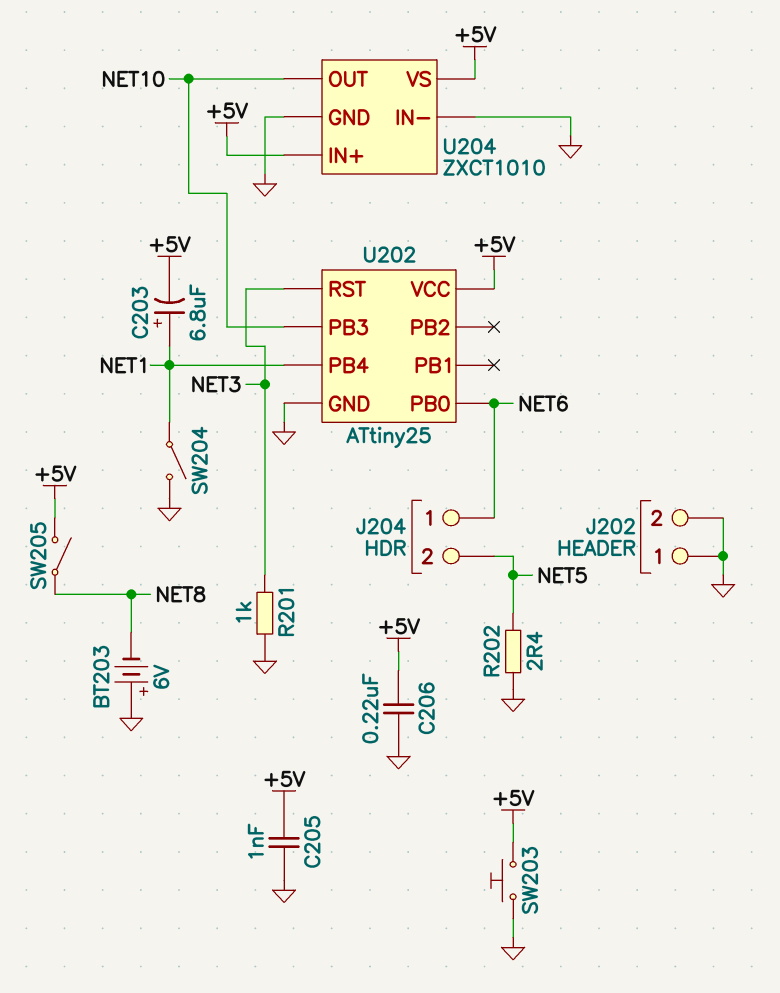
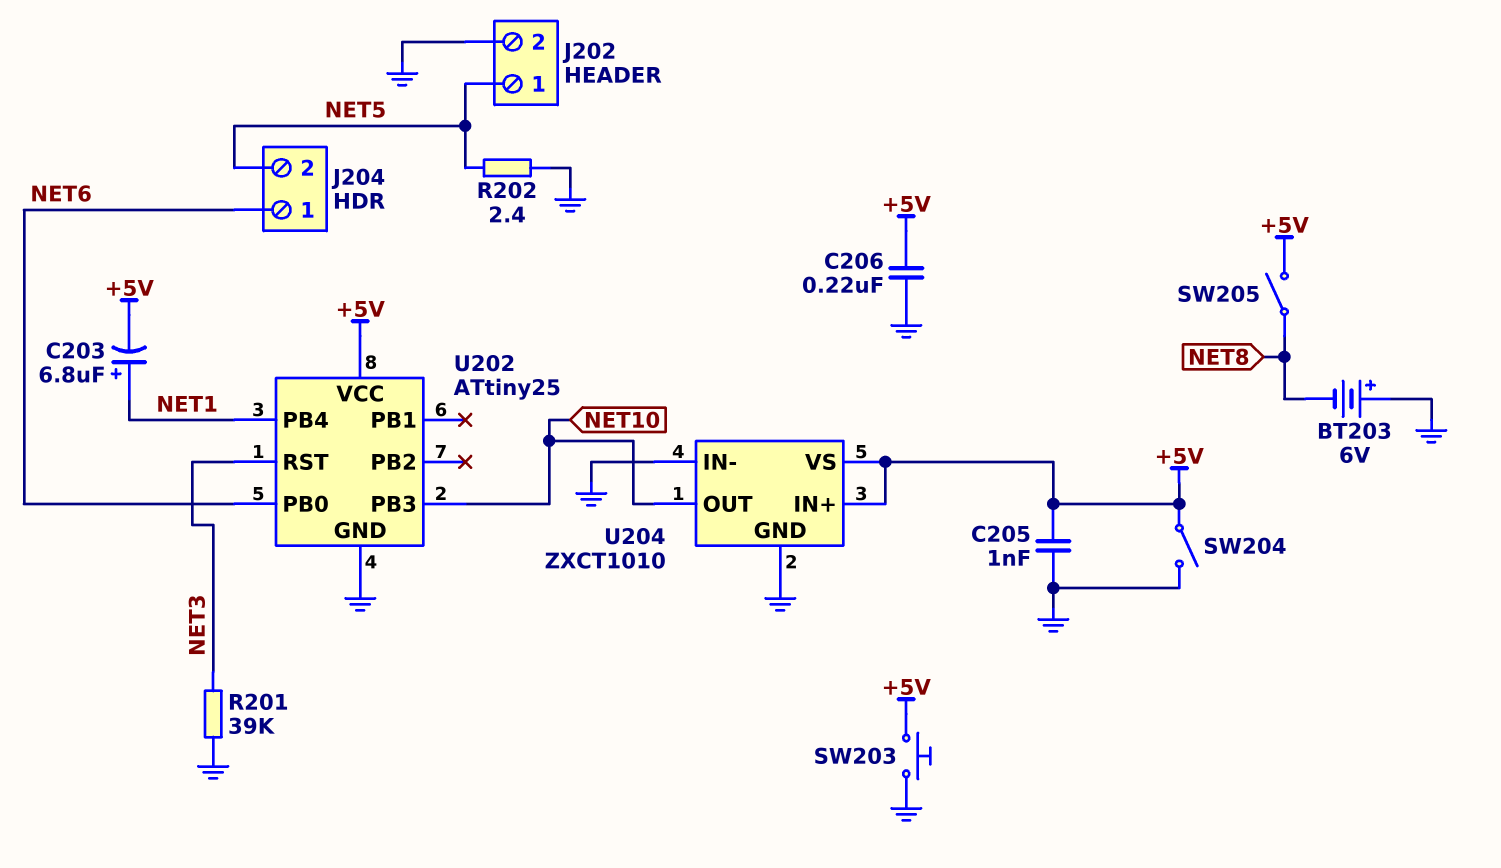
J202 pin 1: GND -> NET5
R201: 1k (GND, NET3) -> 39k (GND, NET3)
SW204: switch (GND, NET1) -> switch (+5V, GND)

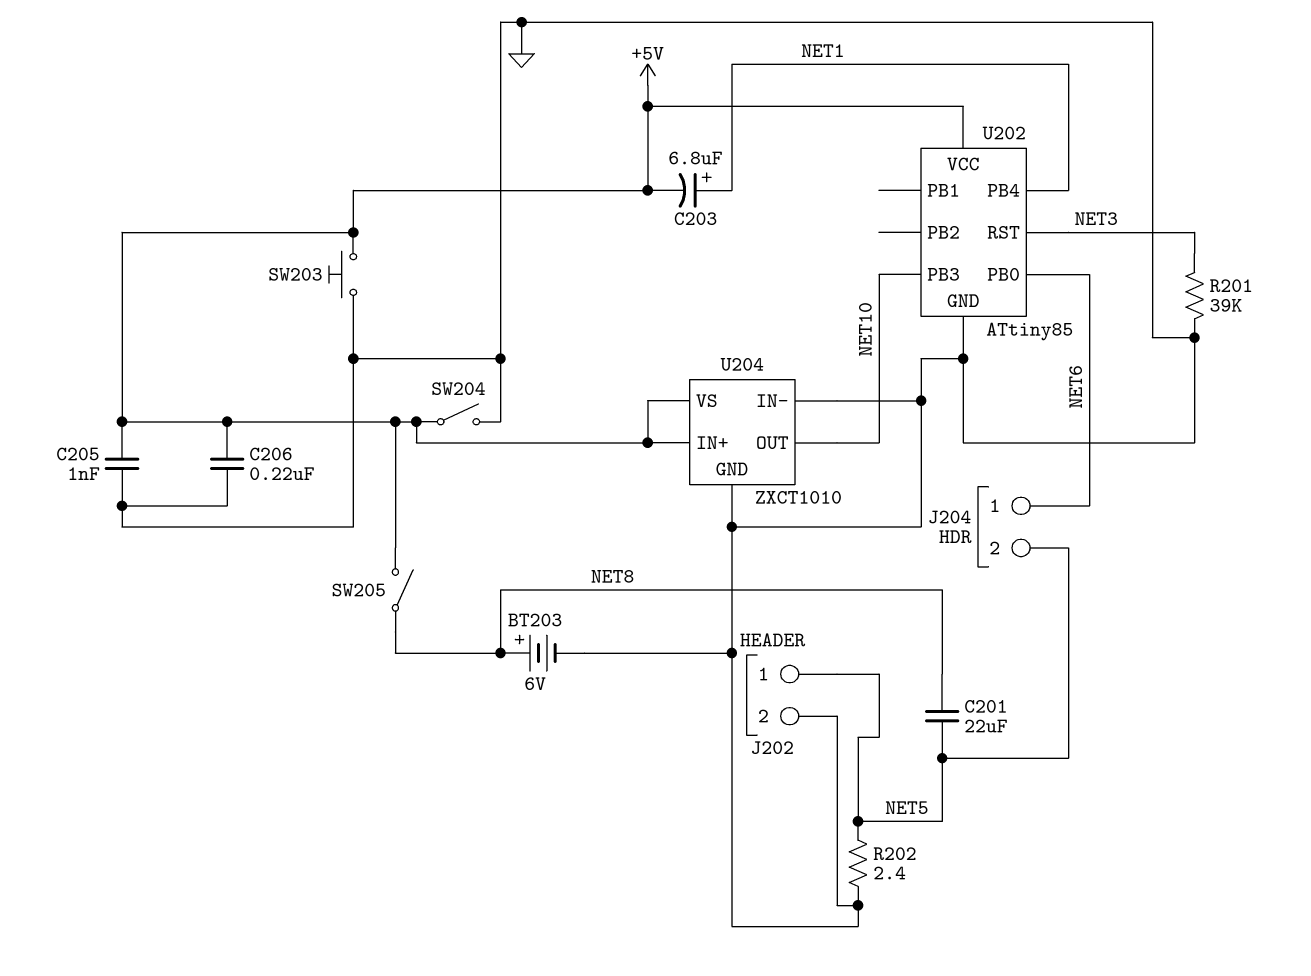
BT203: 6V (plus GND, minus NET8) -> 6V (plus NET8, minus GND)
C201: none -> 22uF (NET5, NET8)
U202: ATtiny25 -> ATtiny85

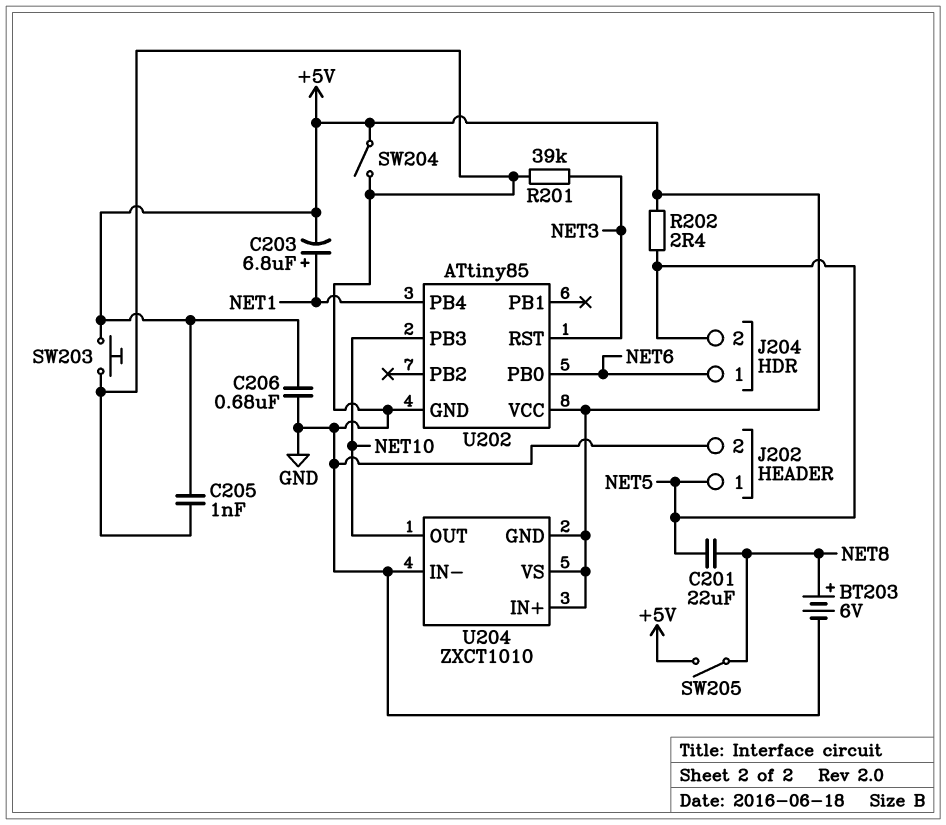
C206: 220nF (+5V, GND) -> 680nF (+5V, GND)
R202: 2.4 (GND, NET5) -> 2.4 (+5V, NET5)
U204 pin GND: GND -> +5V

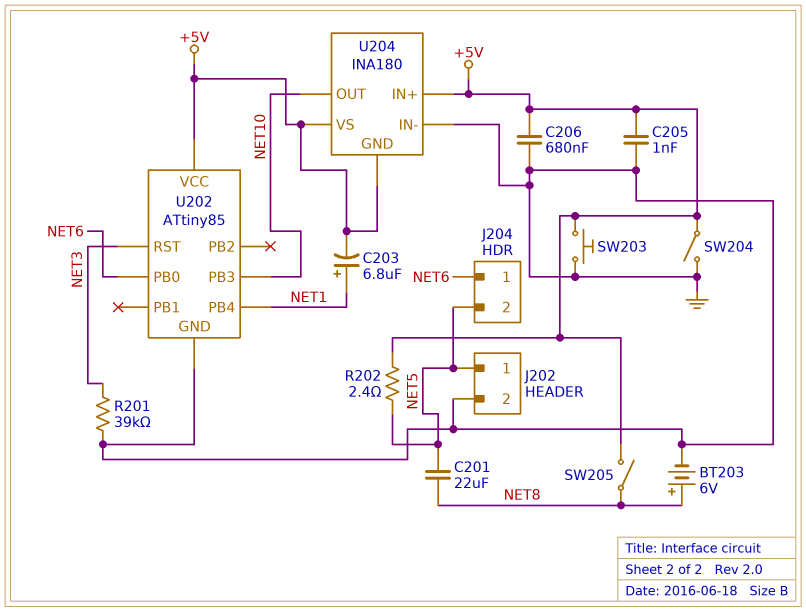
U204: ZXCT1010 -> INA180

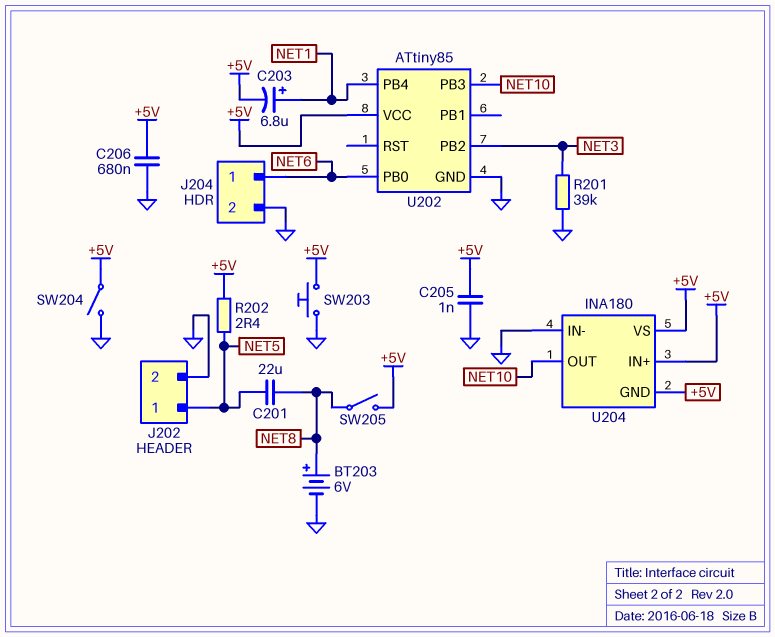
J204 pin 2: NET5 -> GND
U202 pin PB2: none -> NET3
U202 pin RST: NET3 -> none

